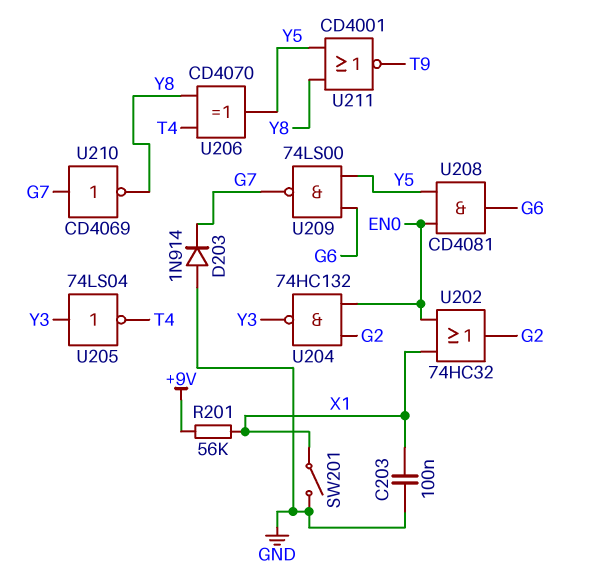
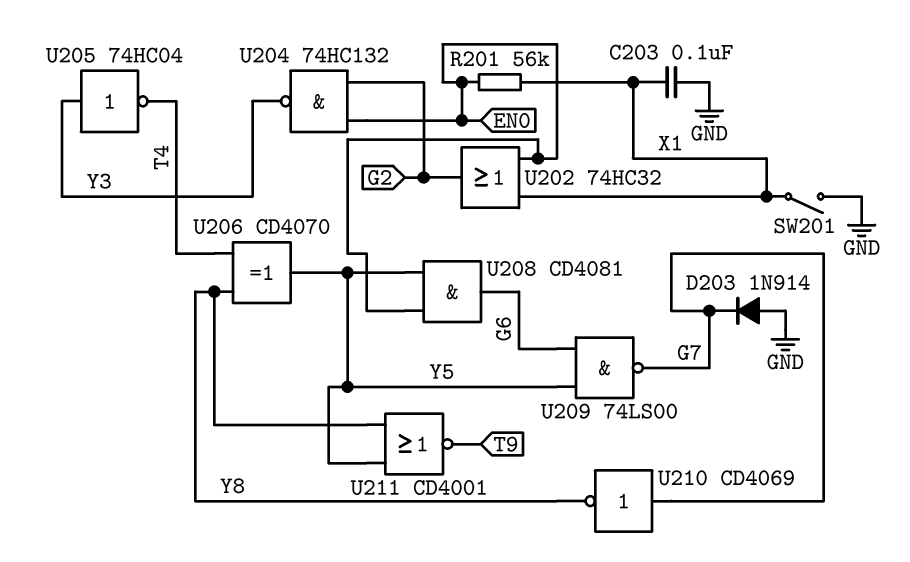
R201: 56k (+9V, X1) -> 56k (EN0, X1)
U205: NOT 74LS04 (in Y3, out T4) -> NOT 74HC04 (in Y3, out T4)

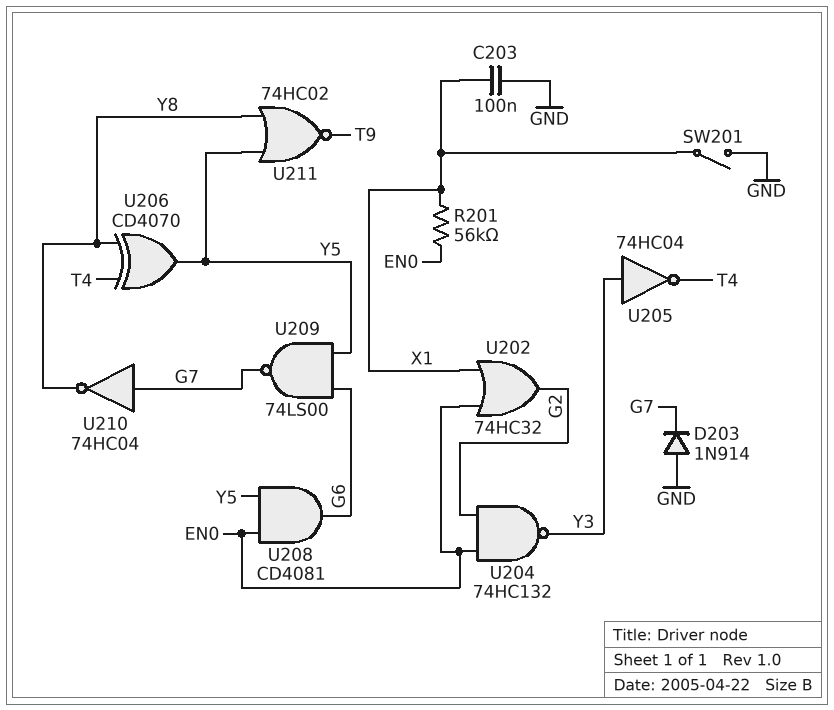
U210: NOT CD4069 (in G7, out Y8) -> NOT 74HC04 (in G7, out Y8)
U211: NOR CD4001 (in Y5, in Y8, out T9) -> NOR 74HC02 (in Y5, in Y8, out T9)

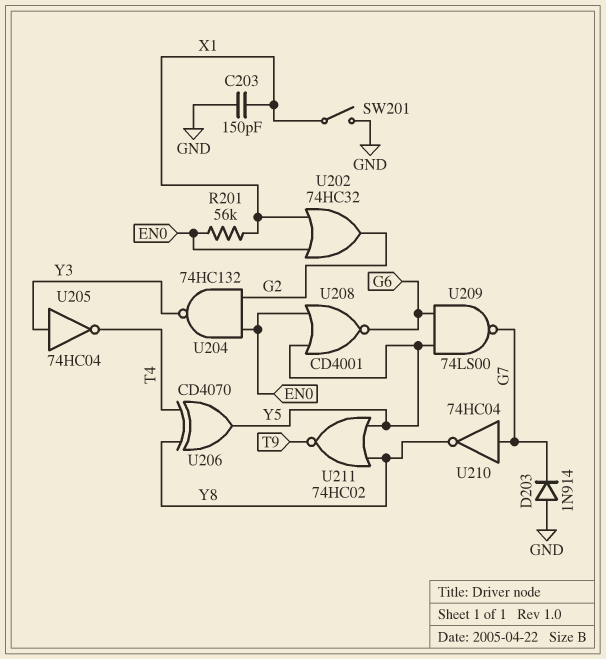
C203: 100nF (GND, X1) -> 150pF (GND, X1)
U208: AND CD4081 (in EN0, in Y5, out G6) -> NOR CD4001 (in EN0, in Y5, out G6)

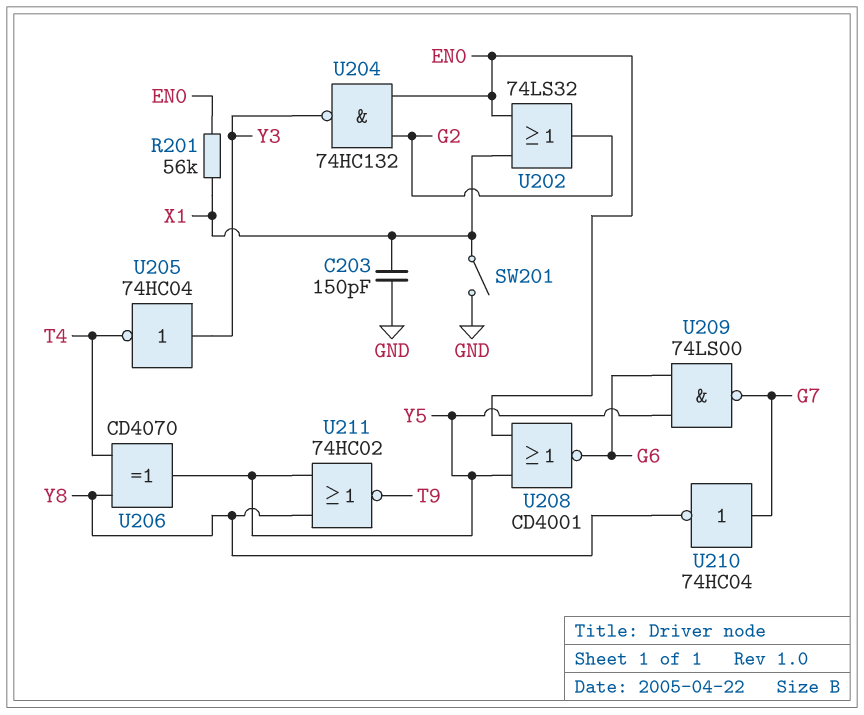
D203: diode 1N914 (A GND, K G7) -> none
U202: OR 74HC32 (in EN0, in X1, out G2) -> OR 74LS32 (in EN0, in X1, out G2)

